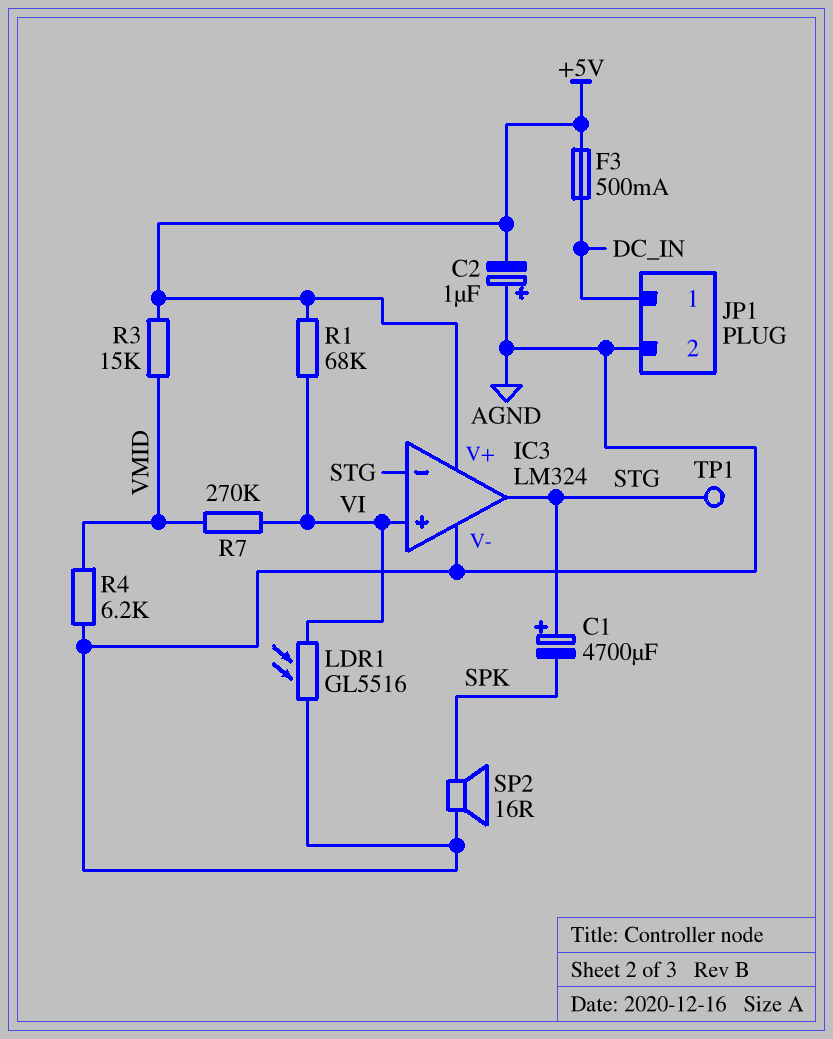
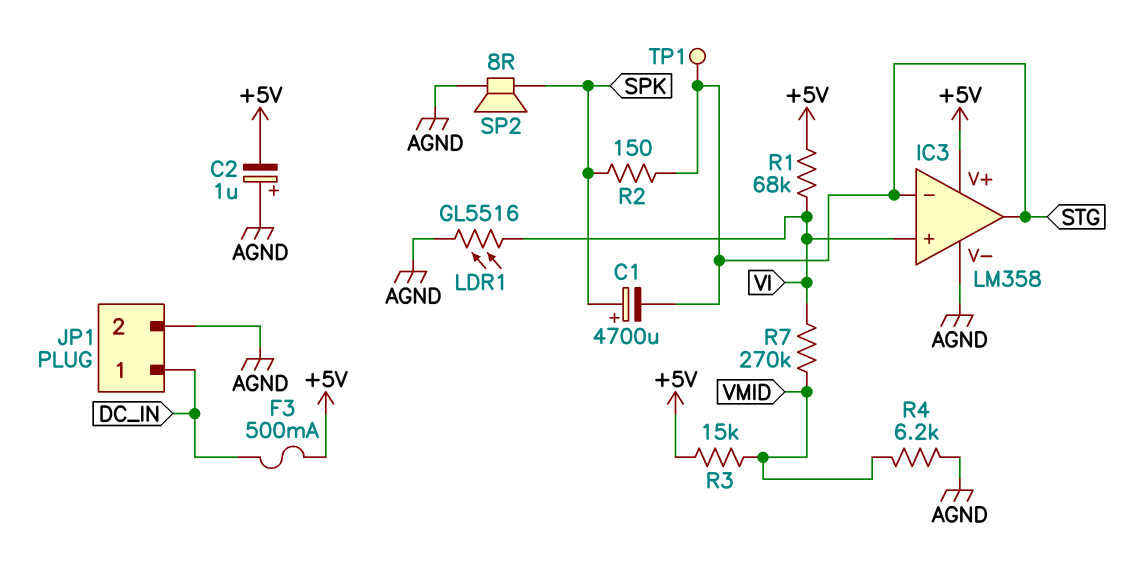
C1: 4700uF (plus STG, minus SPK) -> 4700uF (plus SPK, minus STG)
IC3: LM324 -> LM358
R2: none -> 150 (SPK, STG)
SP2: speaker 16R (AGND, SPK) -> speaker 8R (AGND, SPK)

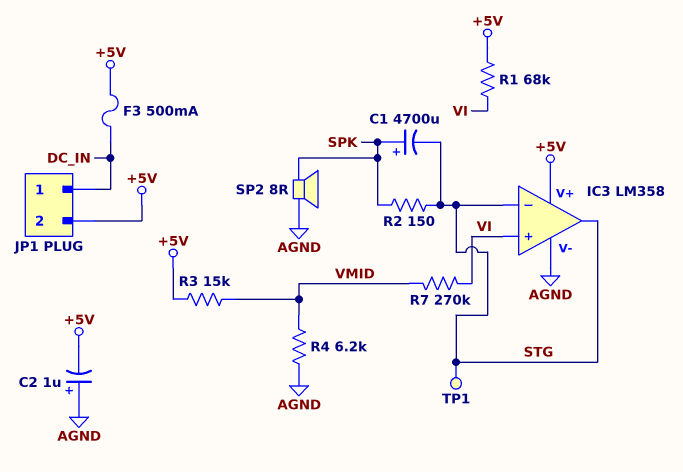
JP1 pin 2: AGND -> +5V
LDR1: GL5516 (AGND, VI) -> none

